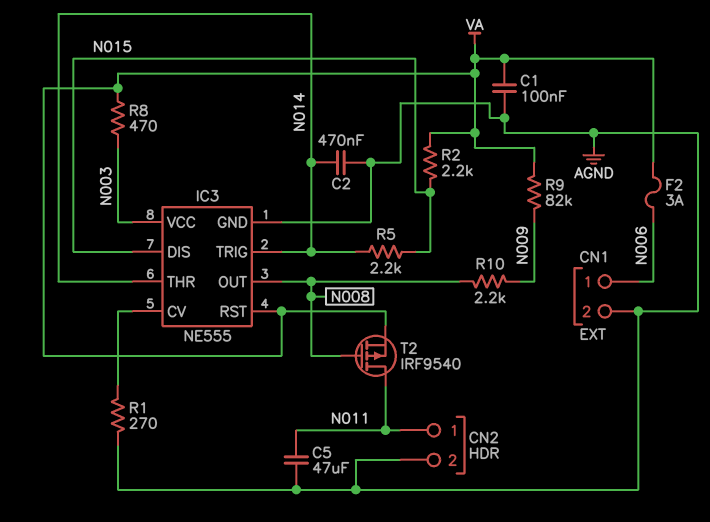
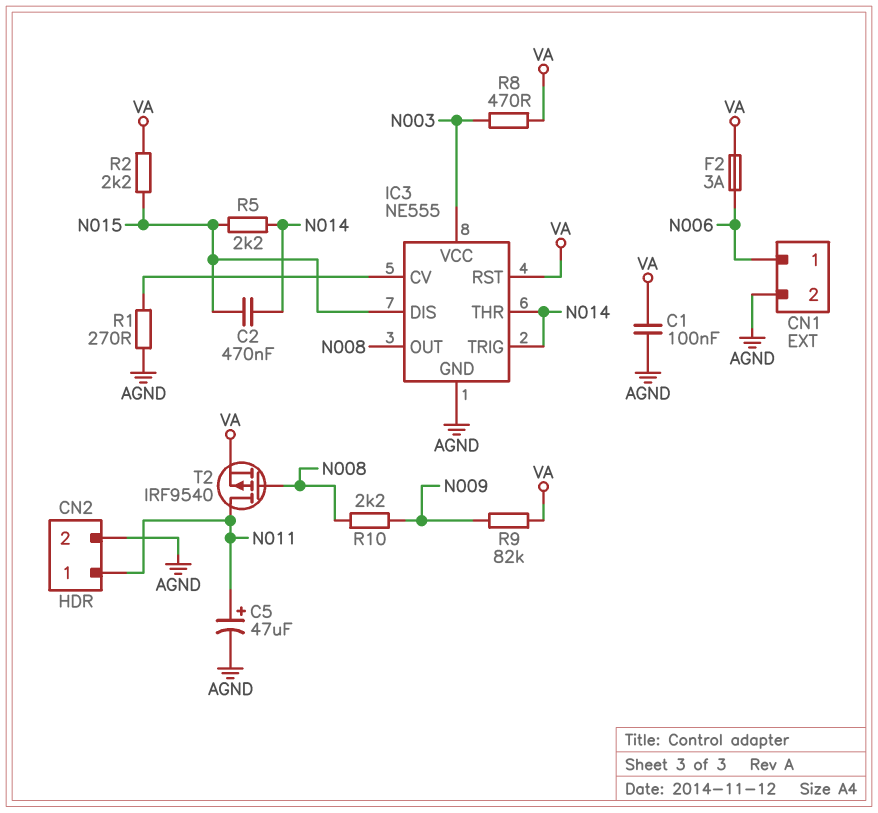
C2: 470nF (AGND, N014) -> 470nF (N014, N015)
C5: 47uF (AGND, N011) -> 47uF (plus N011, minus AGND)

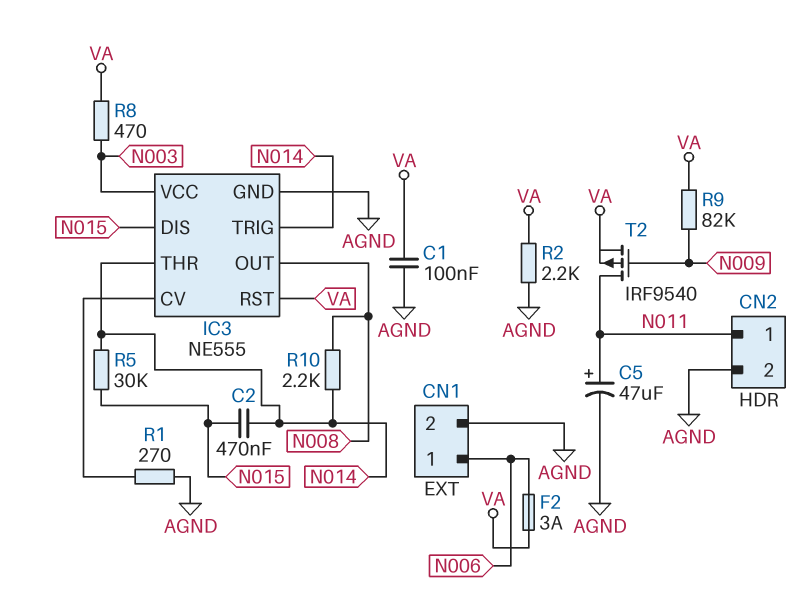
R2: 2.2k (N015, VA) -> 2.2k (AGND, VA)
R5: 2.2k (N014, N015) -> 30k (N014, N015)
R10: 2.2k (N008, N009) -> 2.2k (N008, N014)
T2: PMOS IRF9540 (G N008, D N011, S VA) -> PMOS IRF9540 (G N009, D N011, S VA)

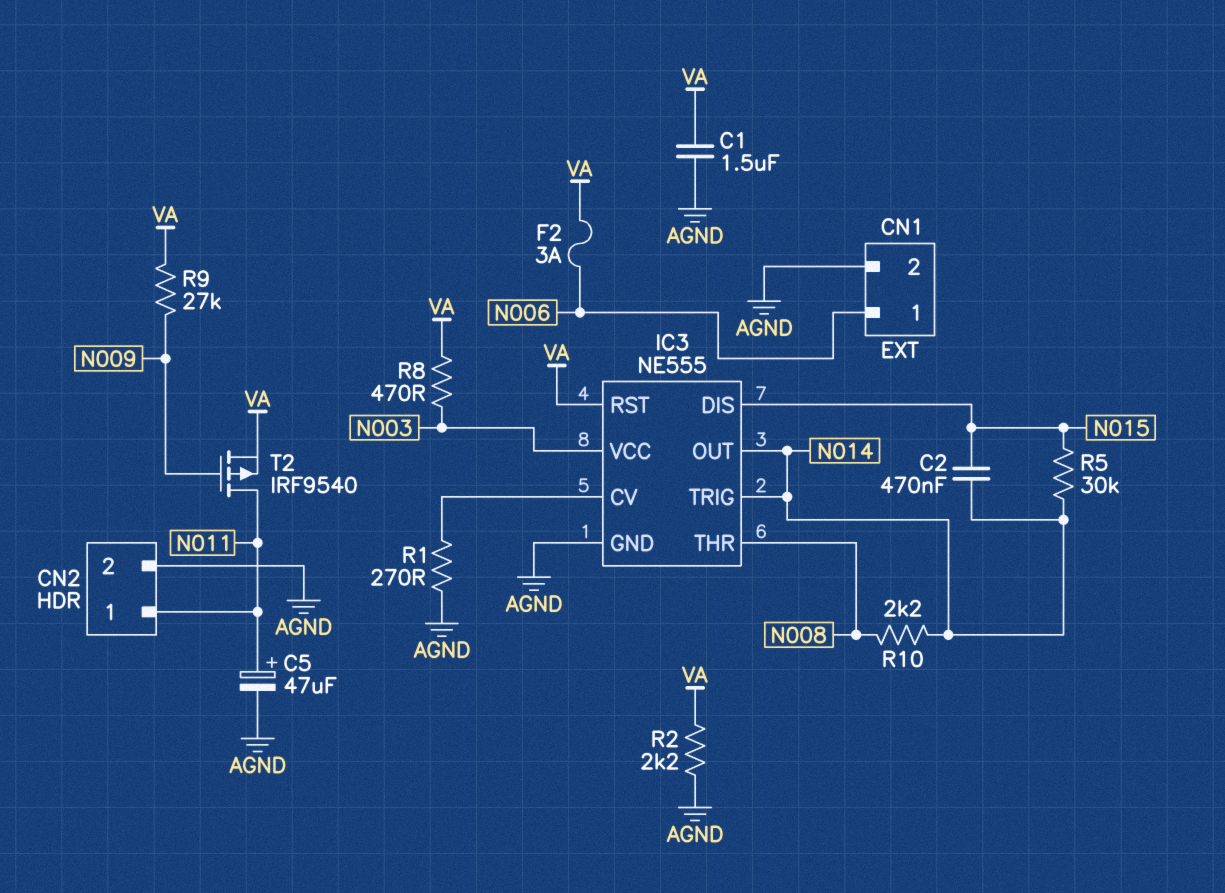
C1: 100nF (AGND, VA) -> 1.5uF (AGND, VA)
IC3 pin OUT: N008 -> N014
IC3 pin THR: N014 -> N008
R9: 82k (N009, VA) -> 27k (N009, VA)

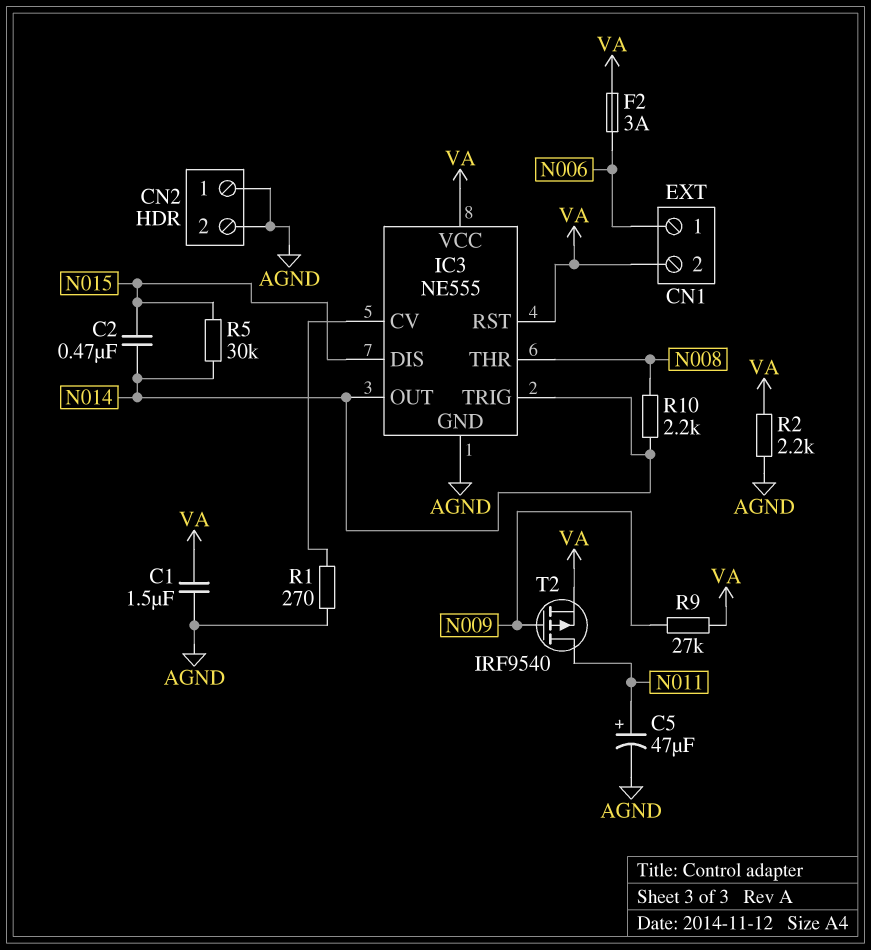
CN1 pin 2: AGND -> VA
CN2 pin 1: N011 -> AGND
IC3 pin VCC: N003 -> VA
R8: 470 (N003, VA) -> none

